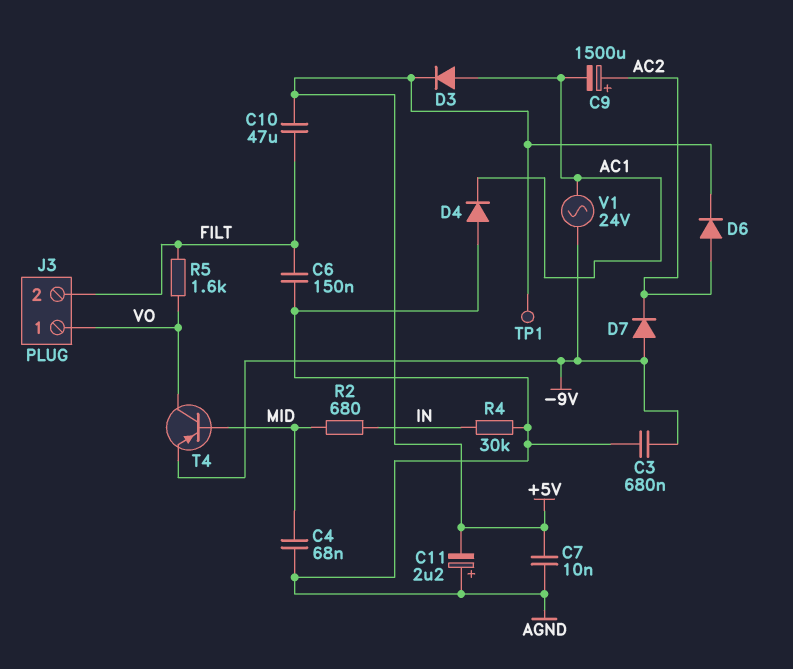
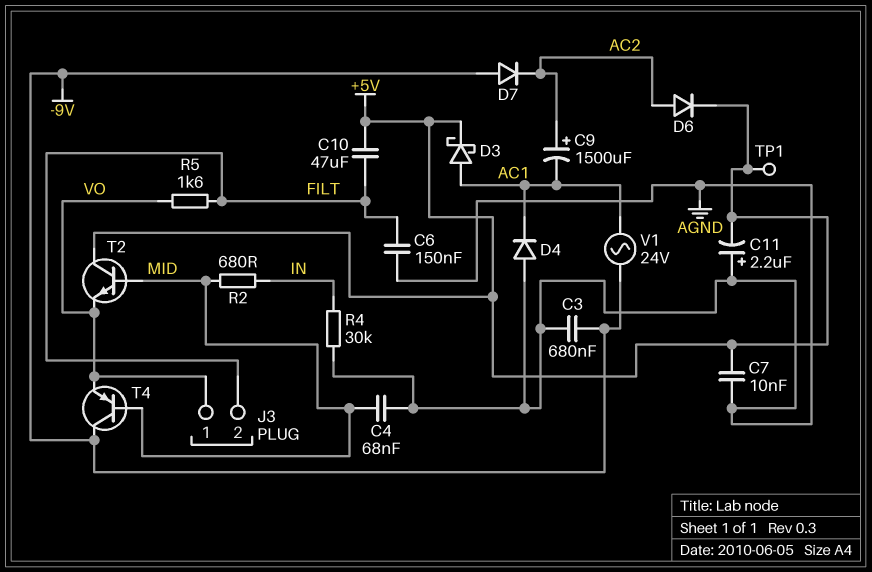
D3: diode (A AC1, K +5V) -> schottky (A AC1, K +5V)
T2: none -> NPN (B MID, C +5V, E VO)
T4: PNP (B MID, C VO, E -9V) -> PNP (B MID, C -9V, E VO)

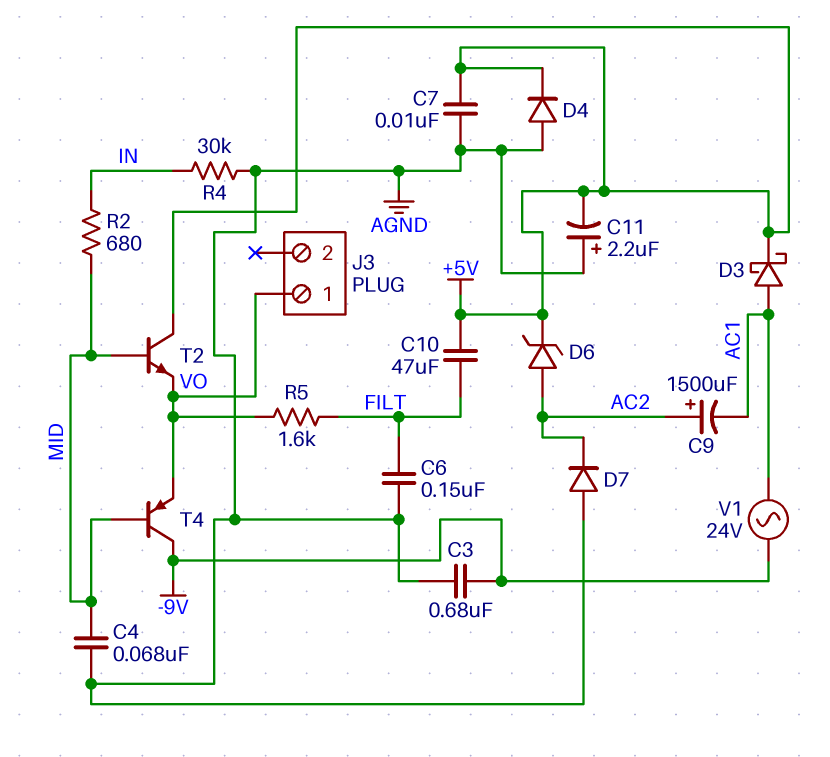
D4: diode (A AGND, K AC1) -> diode (A AGND, K +5V)
D6: diode (A AC2, K +5V) -> zener (A AC2, K +5V)
D7: diode (A -9V, K AC2) -> diode (A AGND, K AC2)
J3 pin 2: FILT -> none
TP1: test point (+5V) -> none

